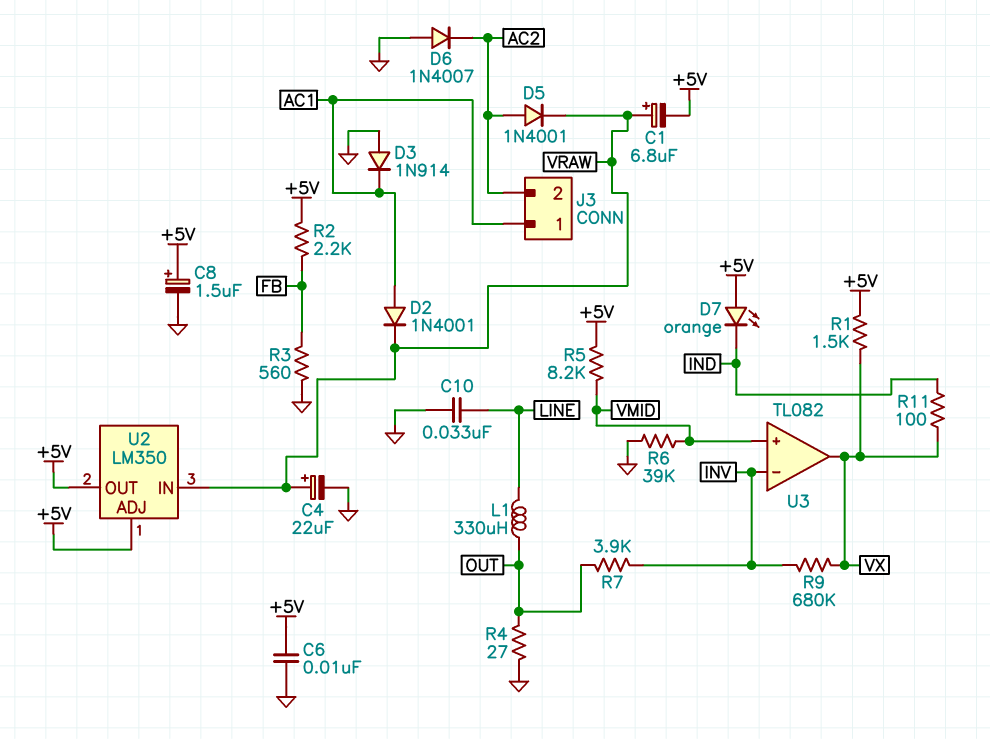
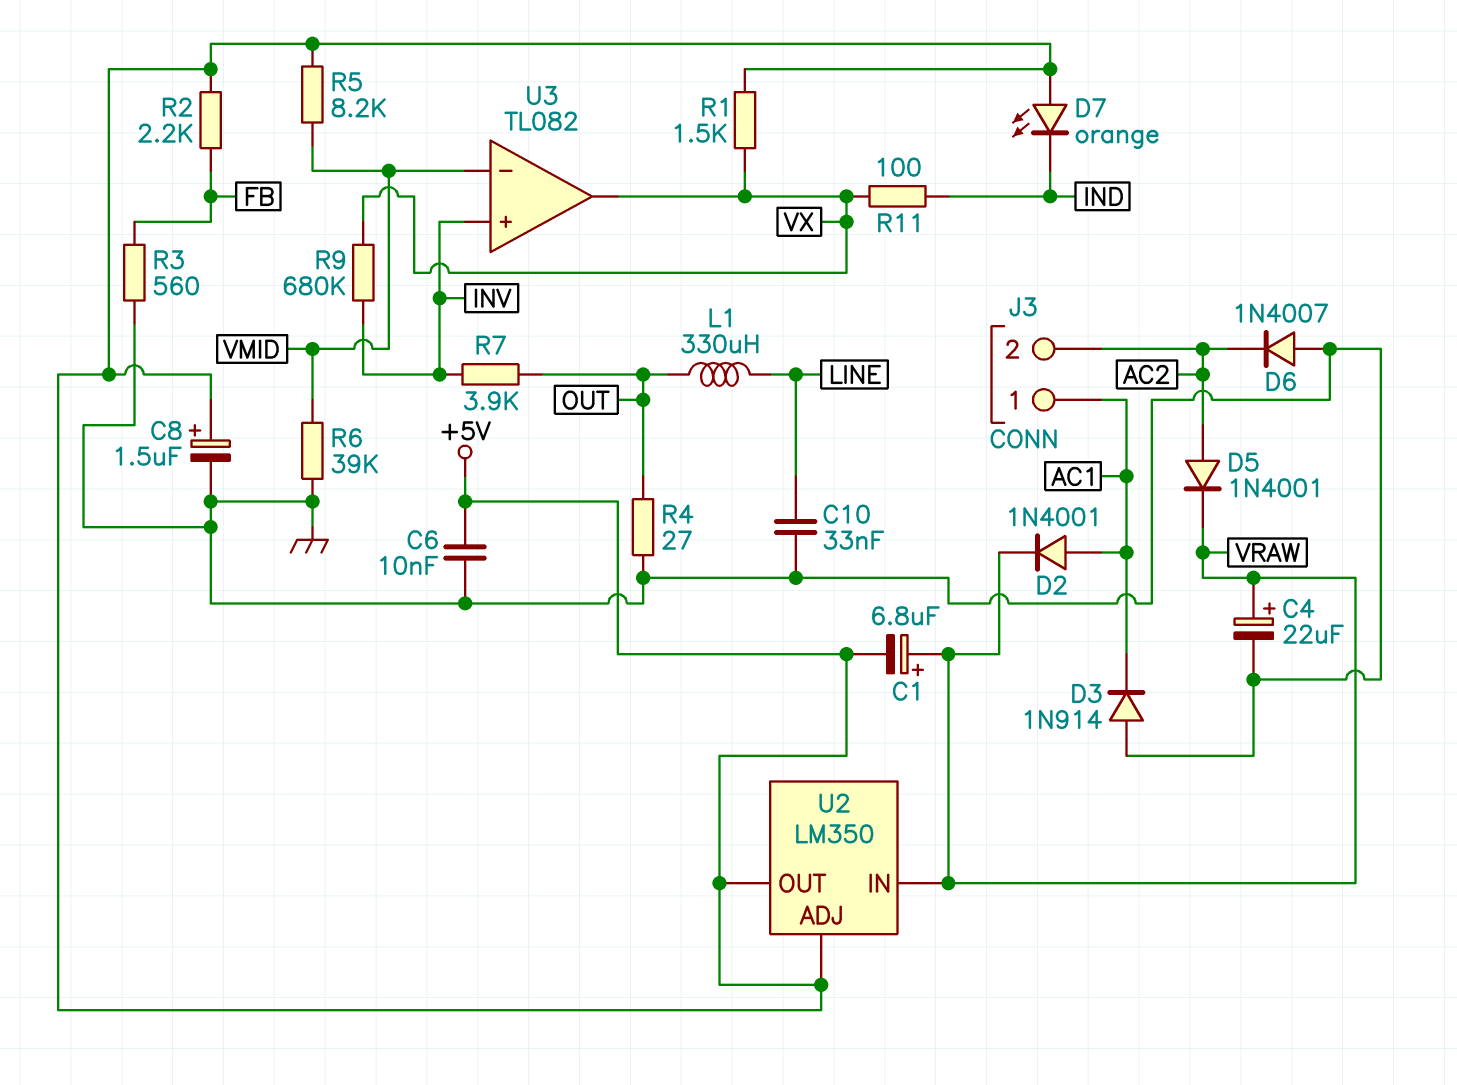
U3 pin in+: VMID -> INV
U3 pin in-: INV -> VMID

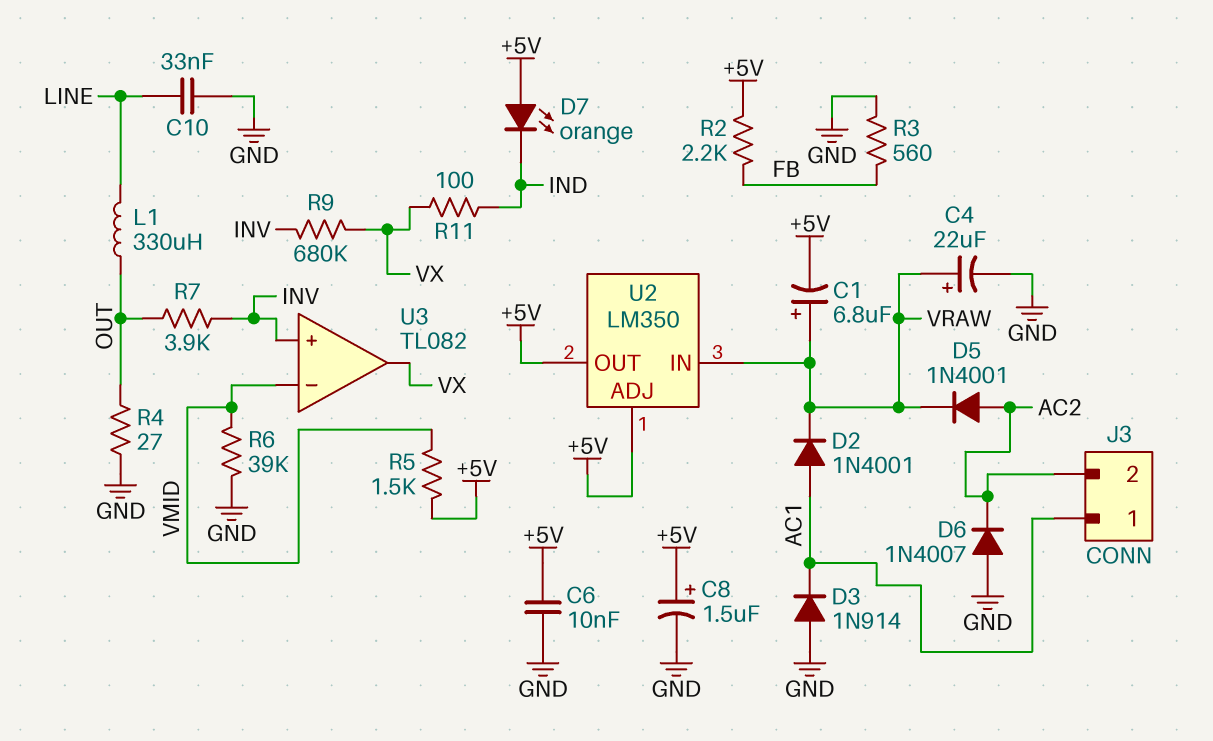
R1: 1.5k (+5V, VX) -> none
R5: 8.2k (+5V, VMID) -> 1.5k (+5V, VMID)

